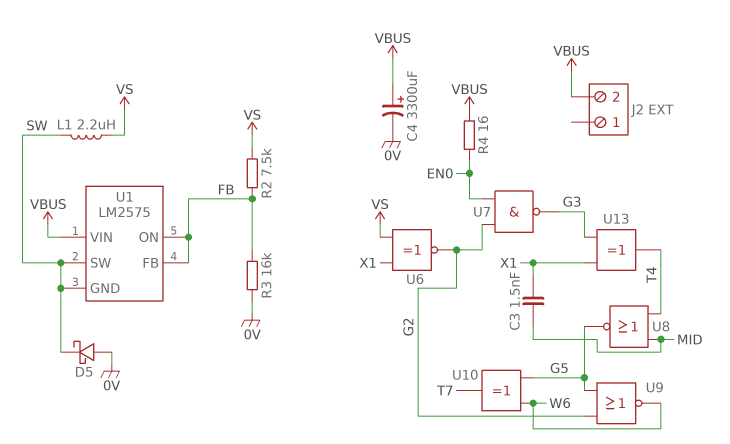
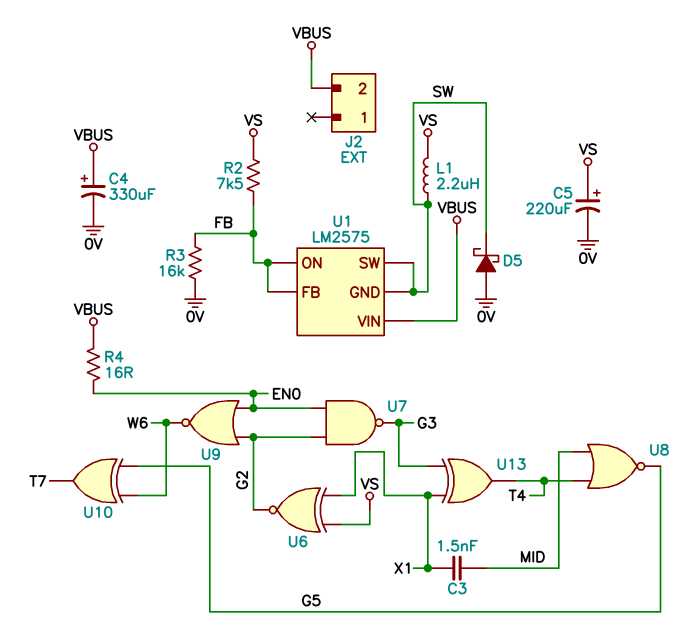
C4: 3300uF (plus VBUS, minus 0V) -> 330uF (plus VBUS, minus 0V)
C5: none -> 220uF (plus VS, minus 0V)
U9: NOR (in G2, in G5, out W6) -> NOR (in EN0, in G2, out W6)

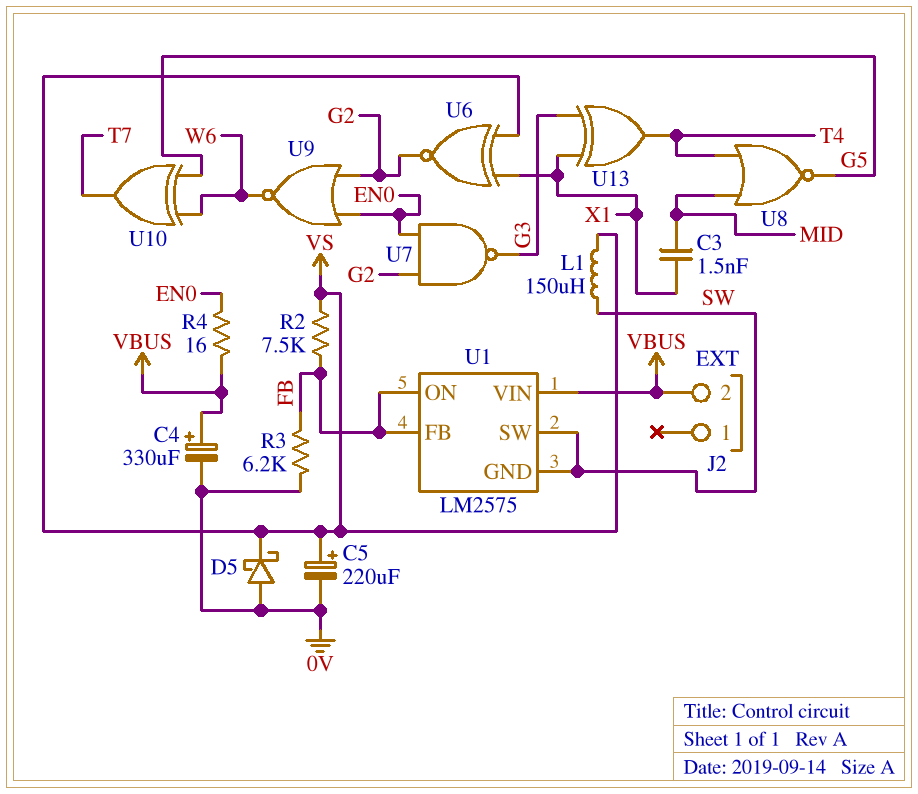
D5: schottky (A 0V, K SW) -> schottky (A 0V, K VS)
L1: 2.2uH (SW, VS) -> 150uH (SW, VS)
R3: 16k (0V, FB) -> 6.2k (0V, FB)

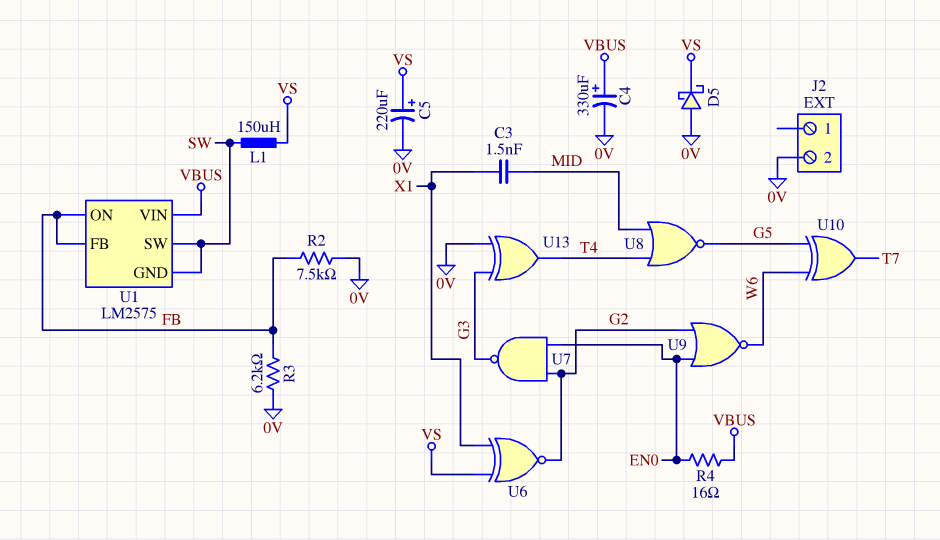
J2 pin 2: VBUS -> 0V
R2: 7.5k (FB, VS) -> 7.5k (0V, FB)
U13: XOR (in G3, in X1, out T4) -> XOR (in 0V, in G3, out T4)

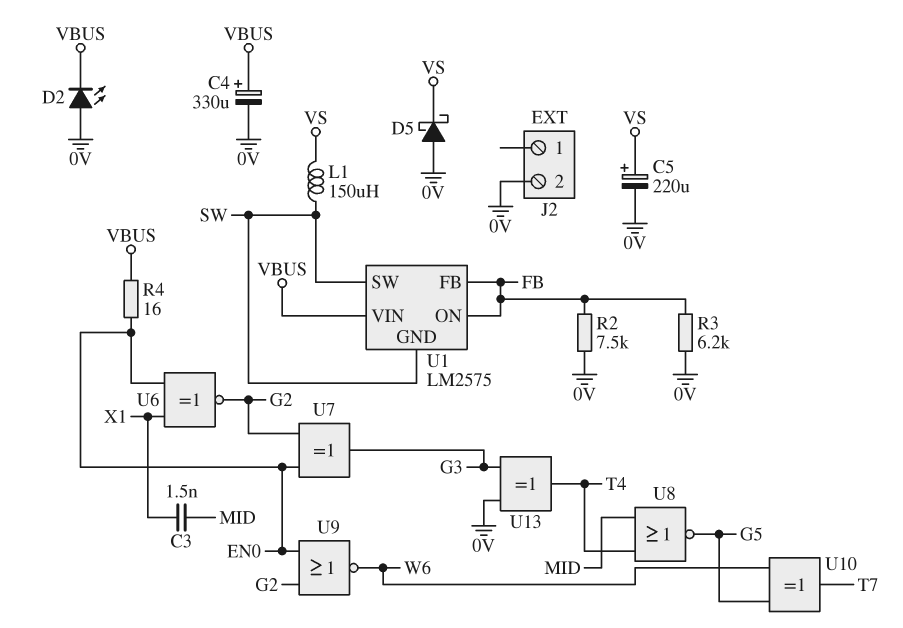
D2: none -> LED (A 0V, K VBUS)
U6: XNOR (in VS, in X1, out G2) -> XNOR (in EN0, in X1, out G2)
U7: NAND (in EN0, in G2, out G3) -> XOR (in EN0, in G2, out G3)

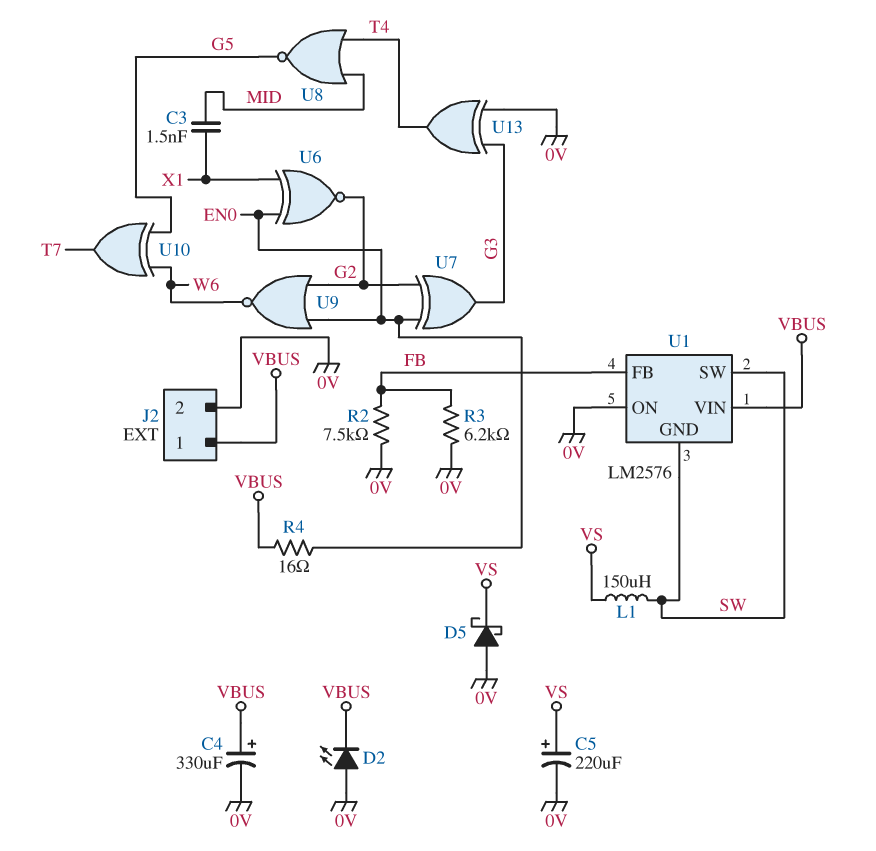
J2 pin 1: none -> VBUS
U1: LM2575 -> LM2576
U1 pin ON: FB -> 0V

